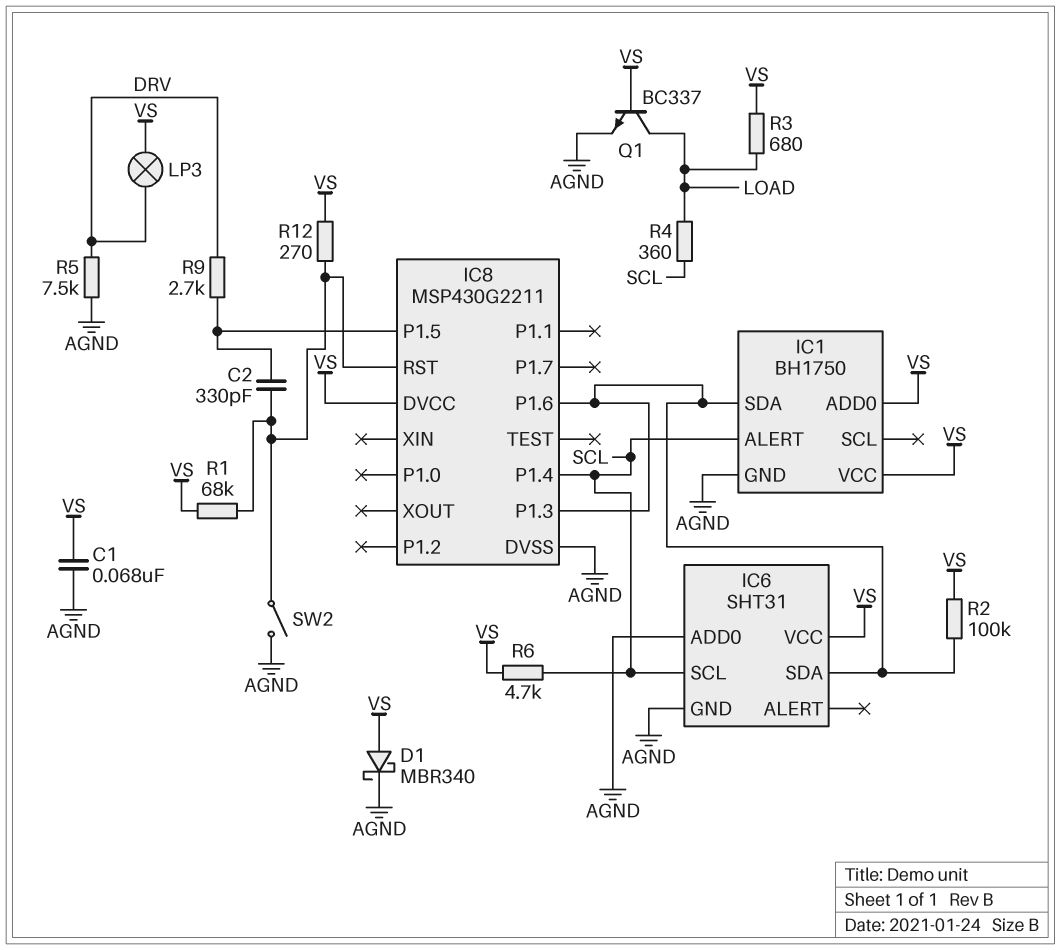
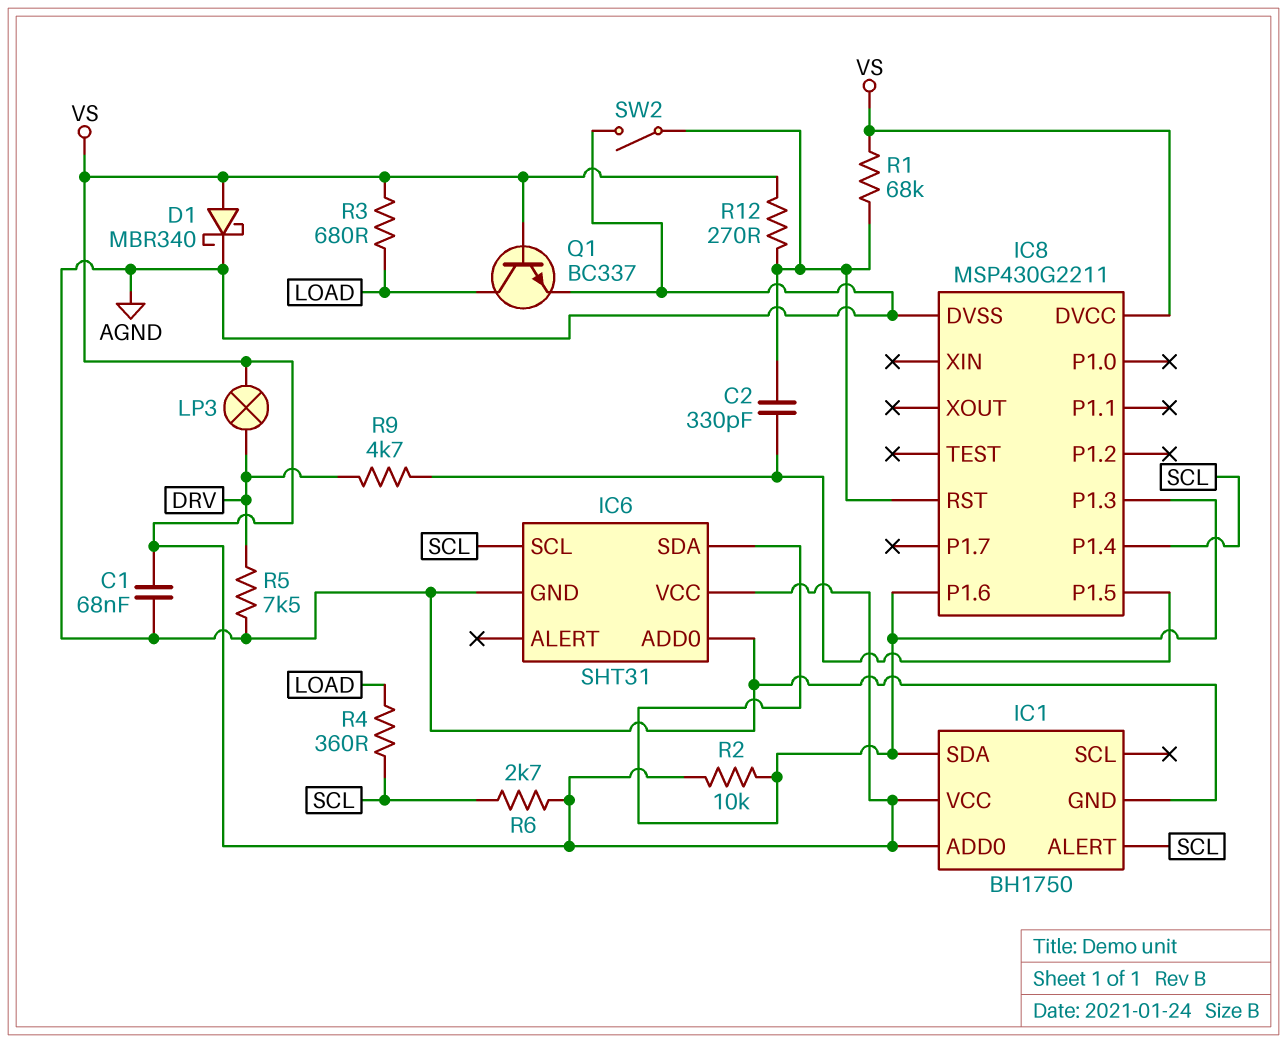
R2: 100k (IC1/SDA, VS) -> 10k (IC1/SDA, VS)
R6: 4.7k (SCL, VS) -> 2.7k (SCL, VS)
R9: 2.7k (DRV, IC8/P1.5) -> 4.7k (DRV, IC8/P1.5)

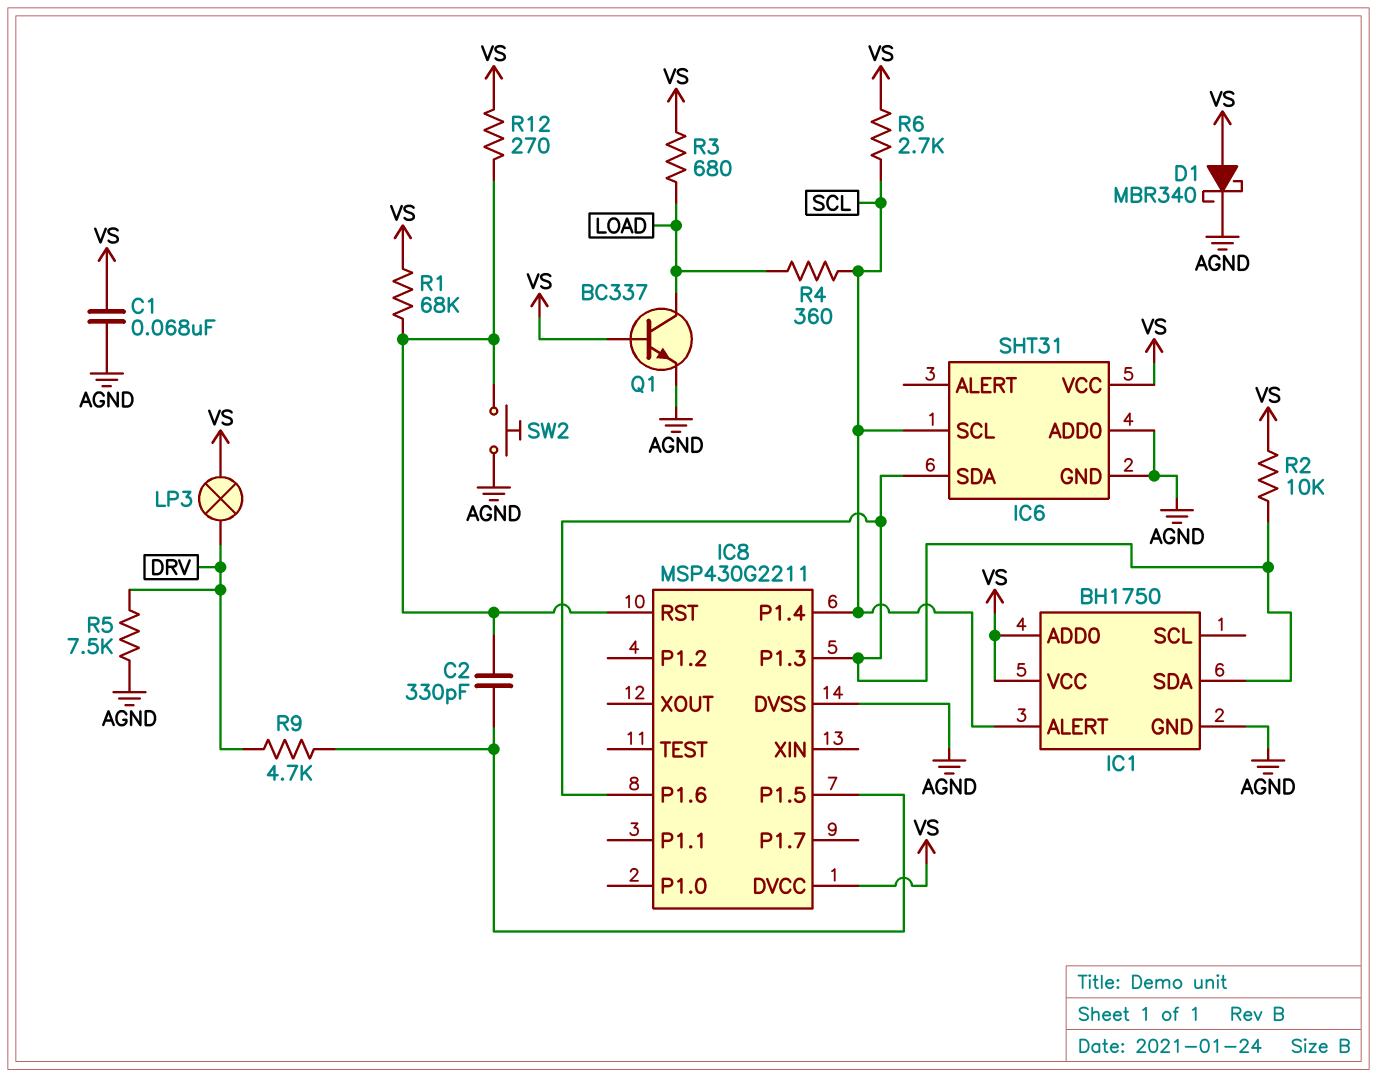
SW2: switch (AGND, IC8/RST) -> button (AGND, IC8/RST)

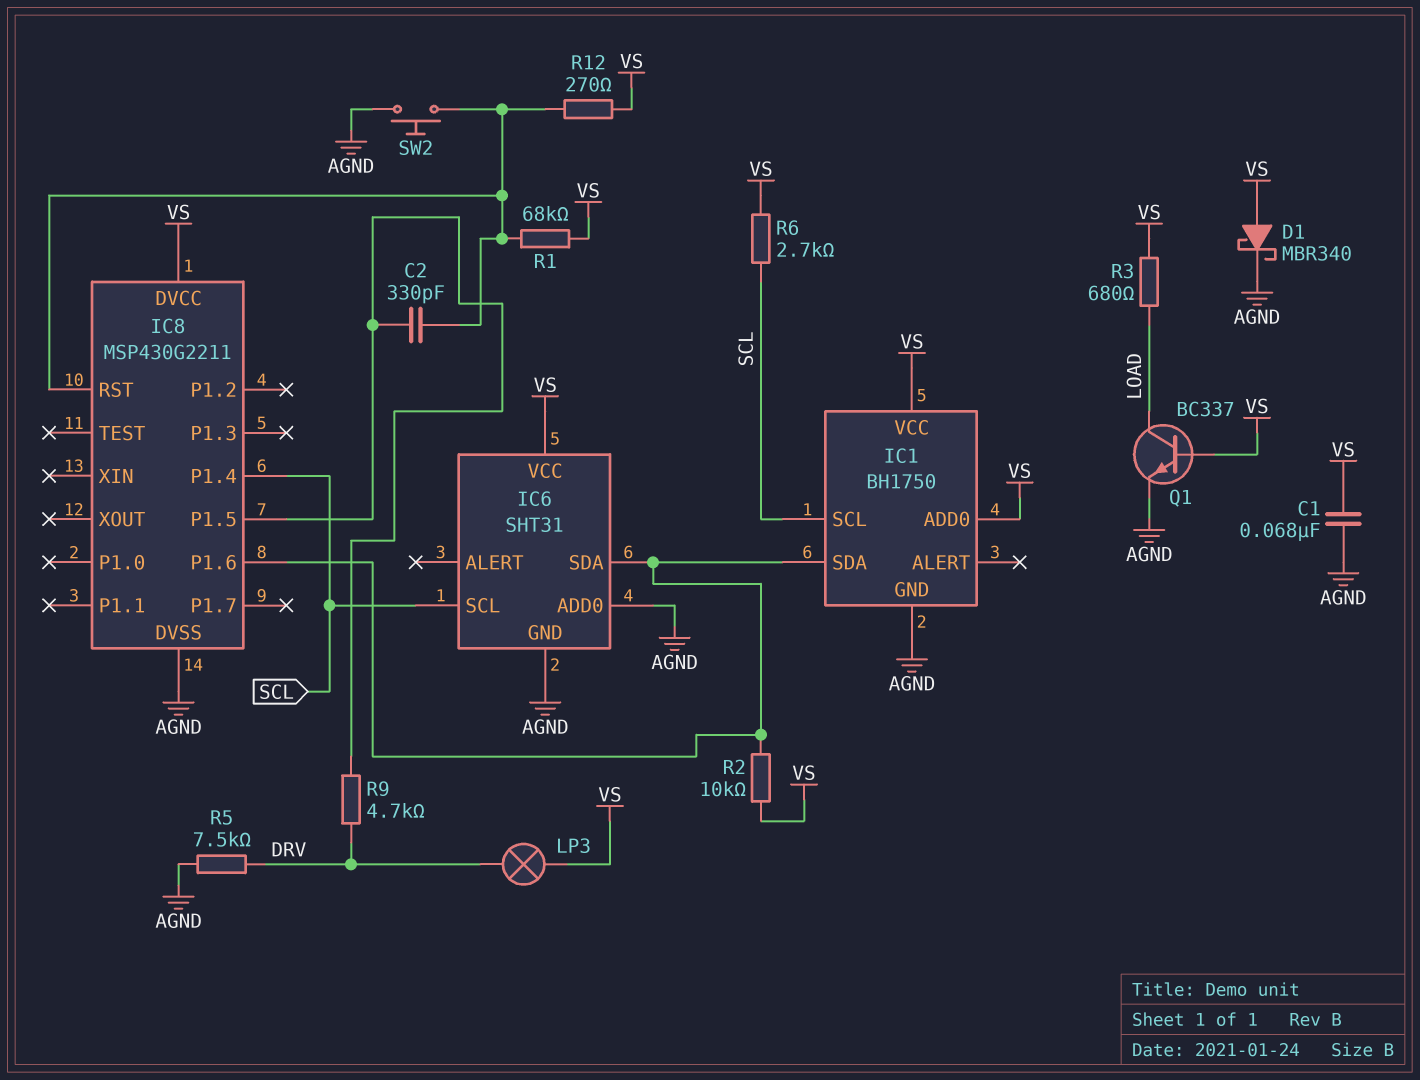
IC1 pin ALERT: SCL -> none
IC1 pin SCL: none -> SCL
IC8 pin P1.3: IC1/SDA -> none
R4: 360 (LOAD, SCL) -> none

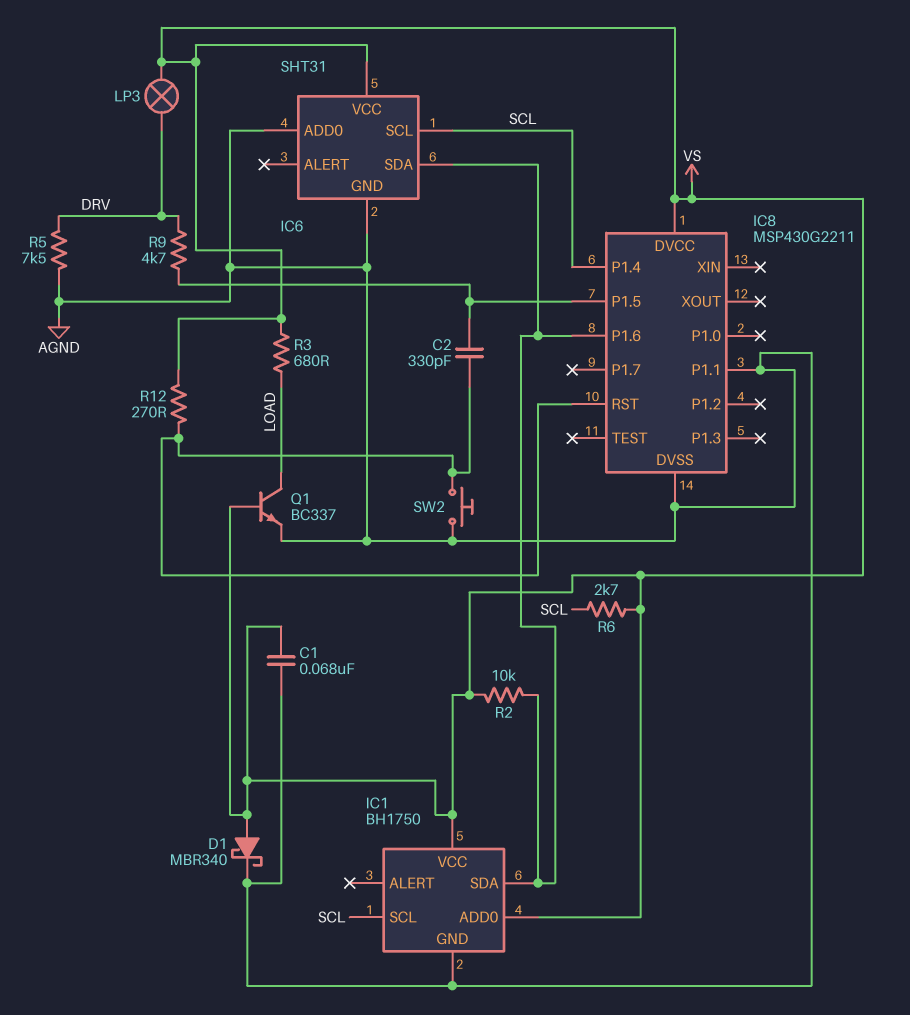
IC8 pin P1.1: none -> AGND
R1: 68k (IC8/RST, VS) -> none

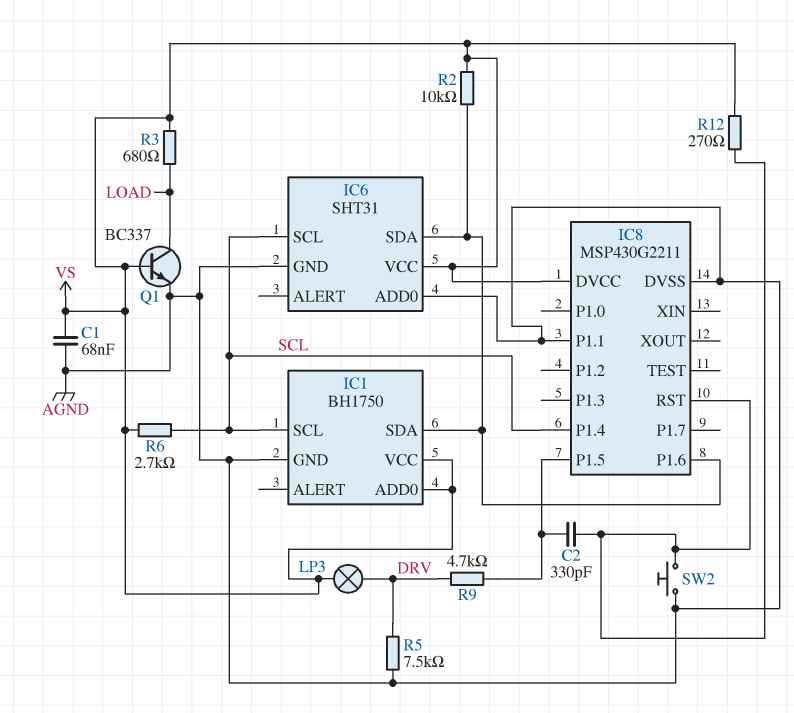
D1: schottky MBR340 (A VS, K AGND) -> none

